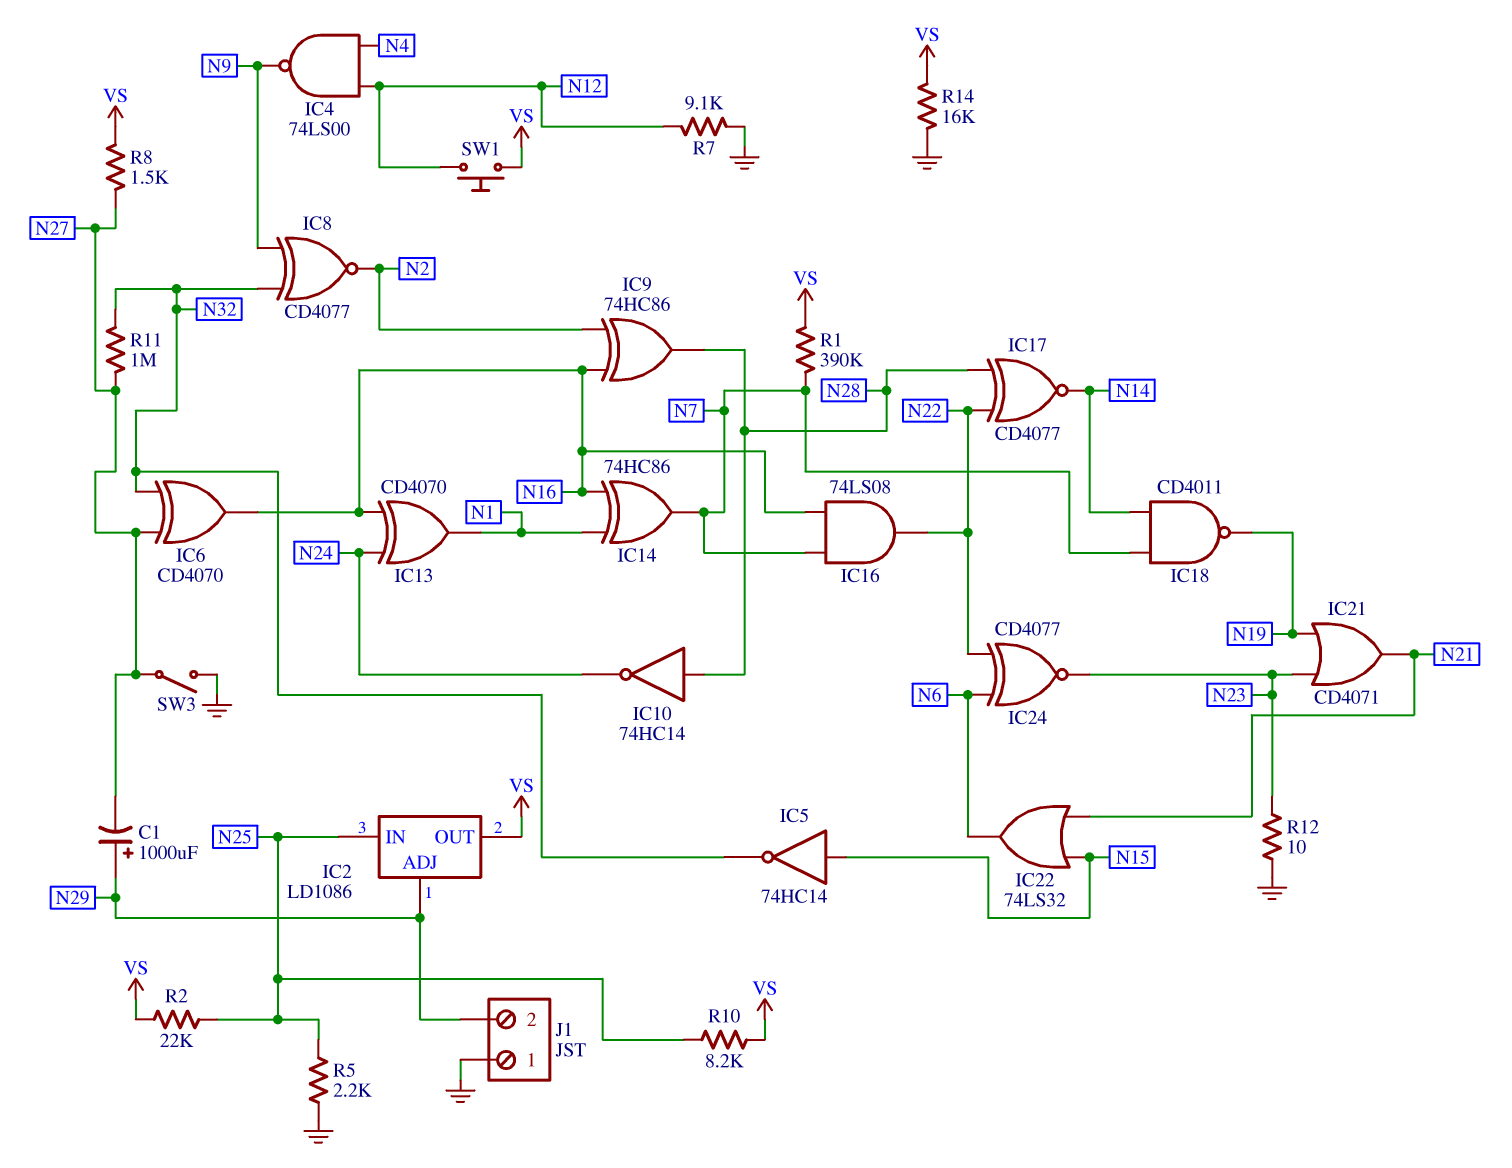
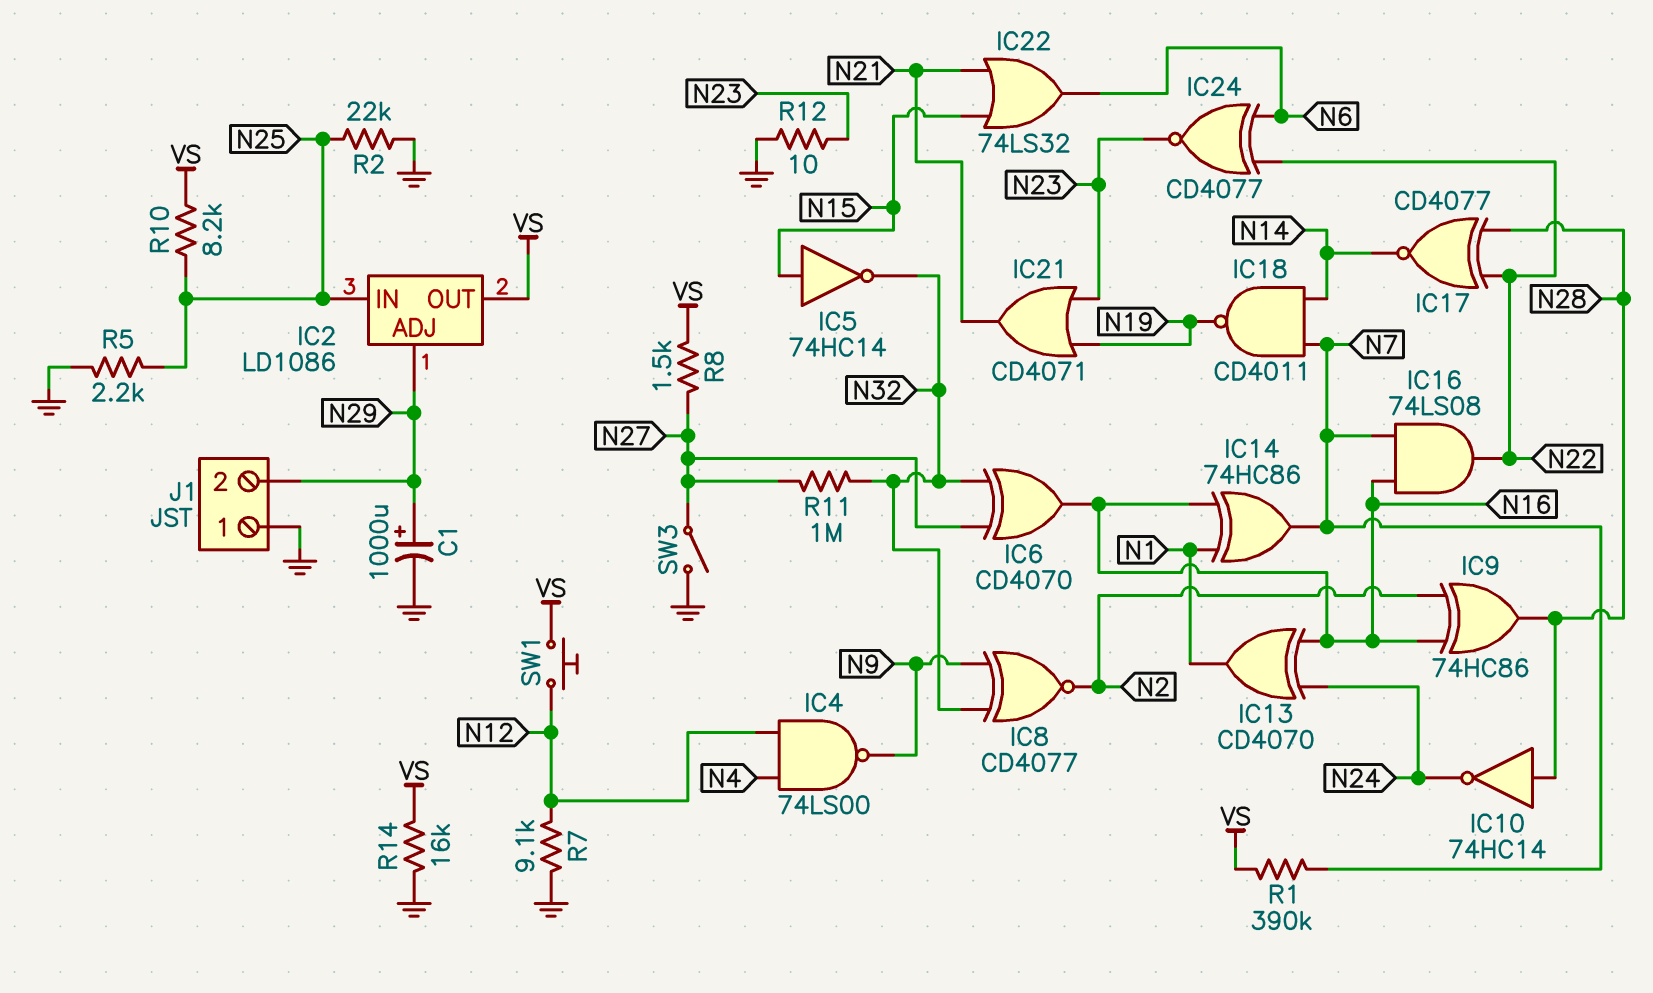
C1: 1000uF (plus N29, minus N27) -> 1000uF (plus N29, minus GND)
R2: 22k (N25, VS) -> 22k (GND, N25)

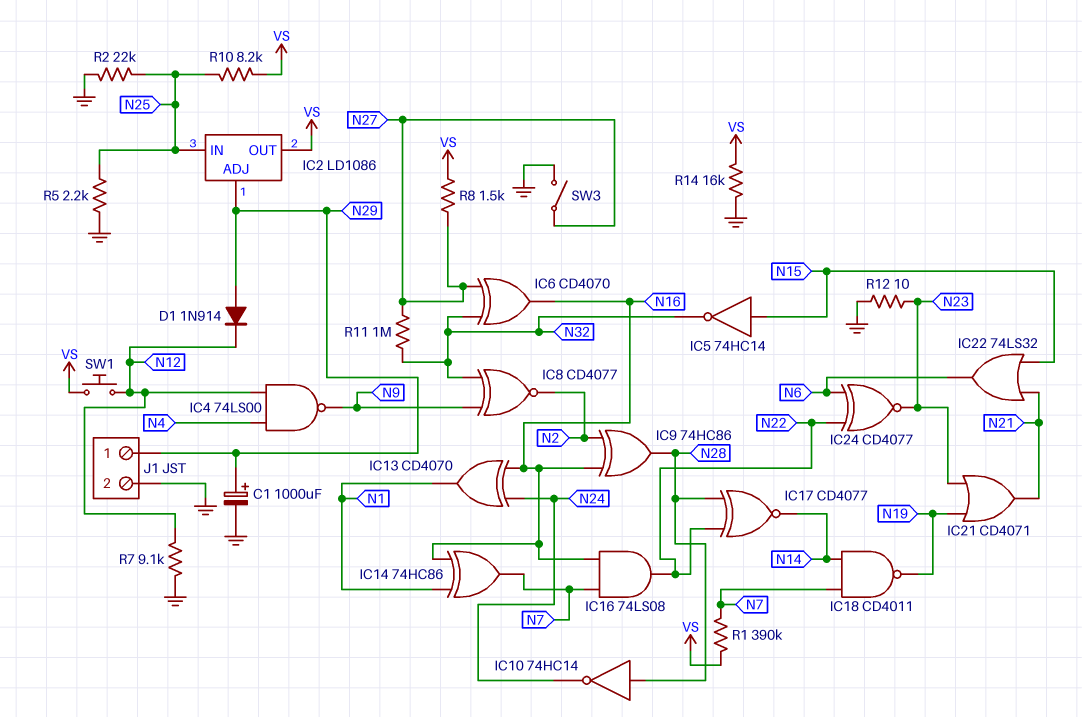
D1: none -> diode 1N914 (A N29, K N12)
J1 pin 1: GND -> N29
J1 pin 2: N29 -> GND

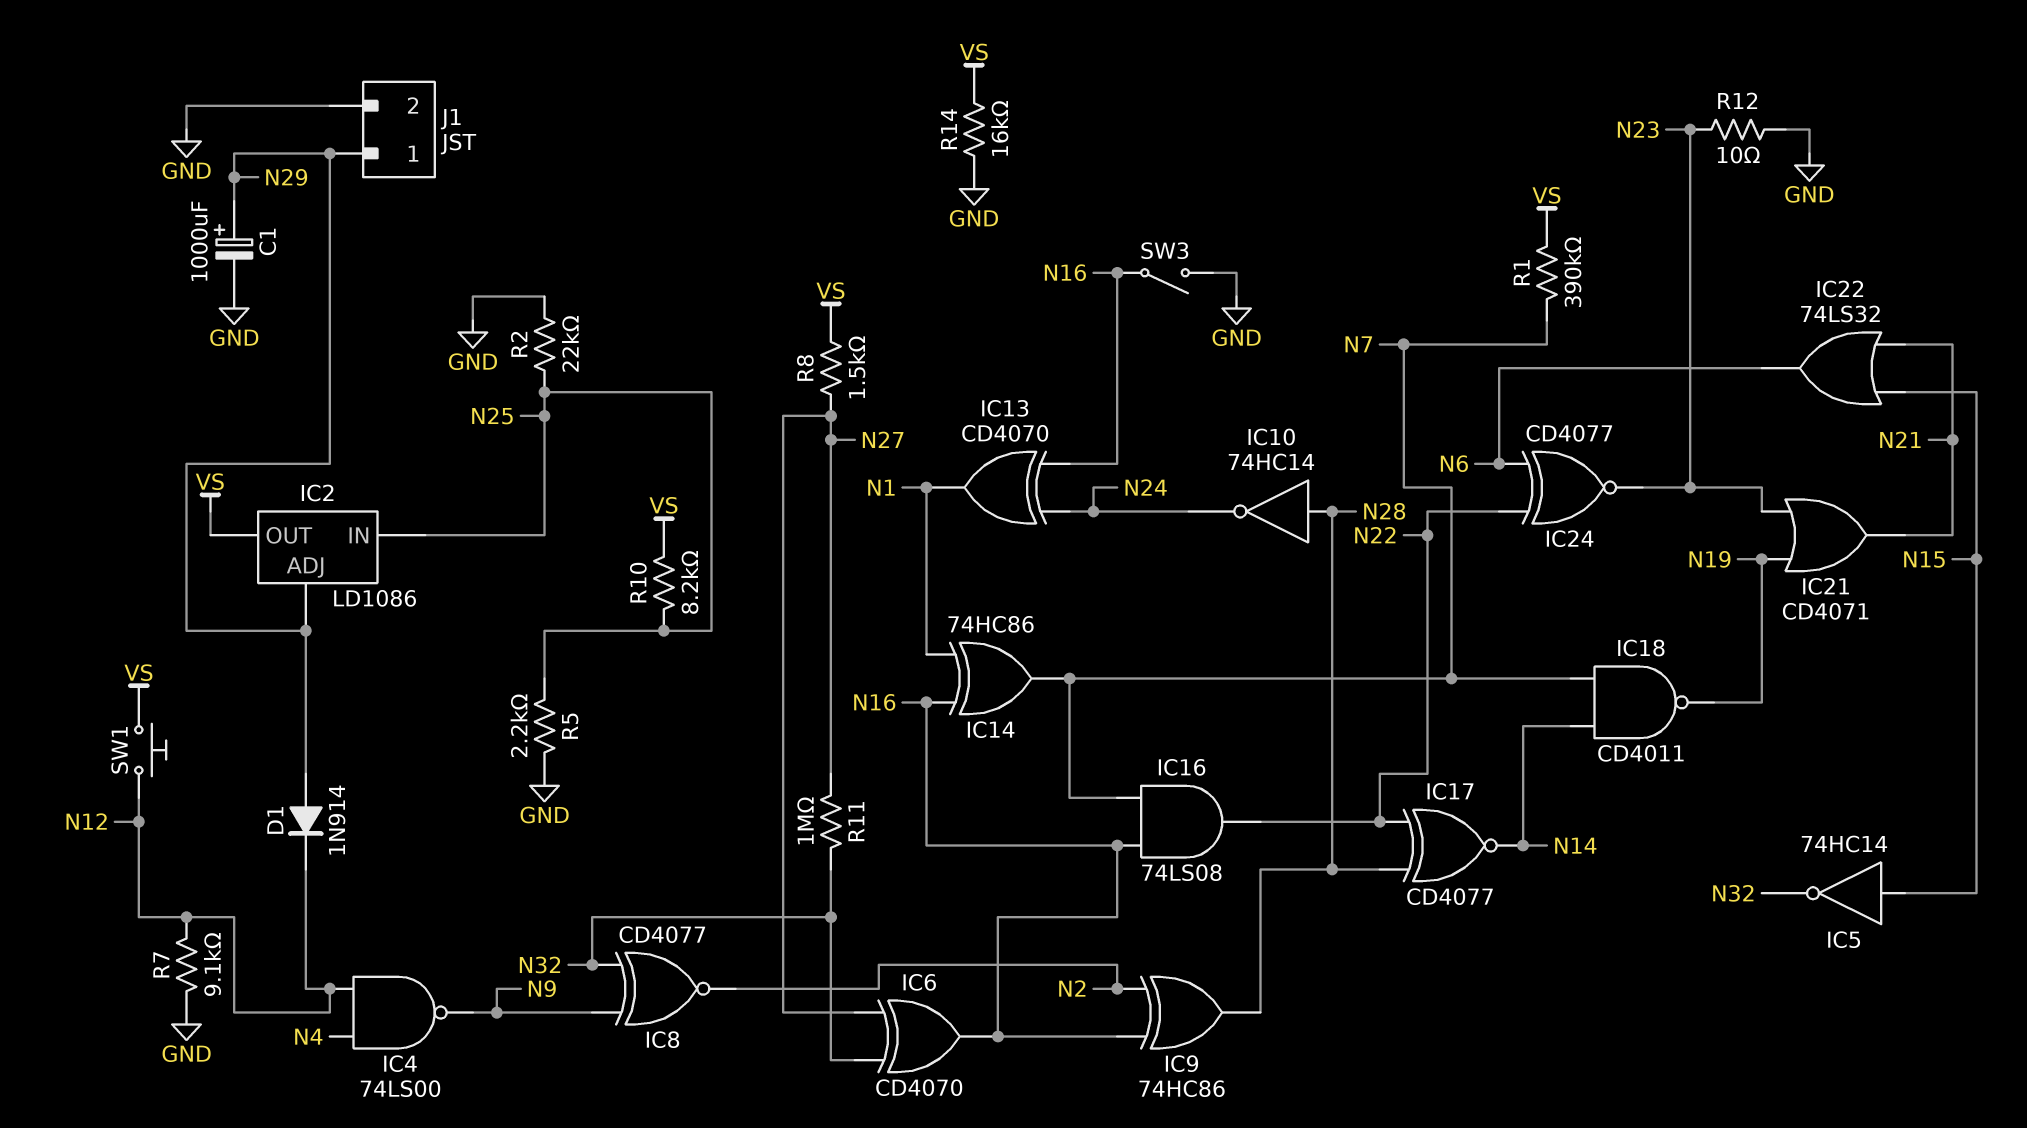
SW3: switch (GND, N27) -> switch (GND, N16)

